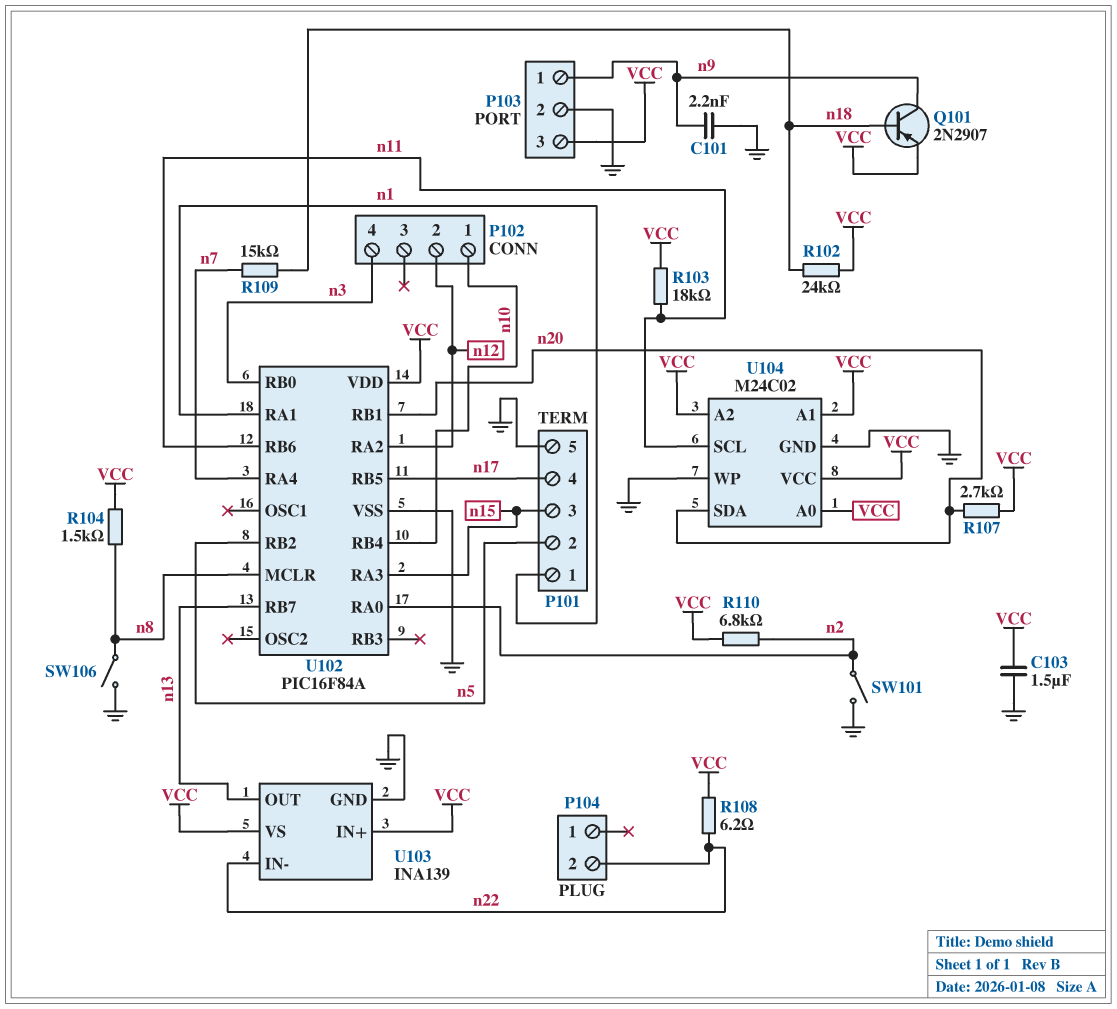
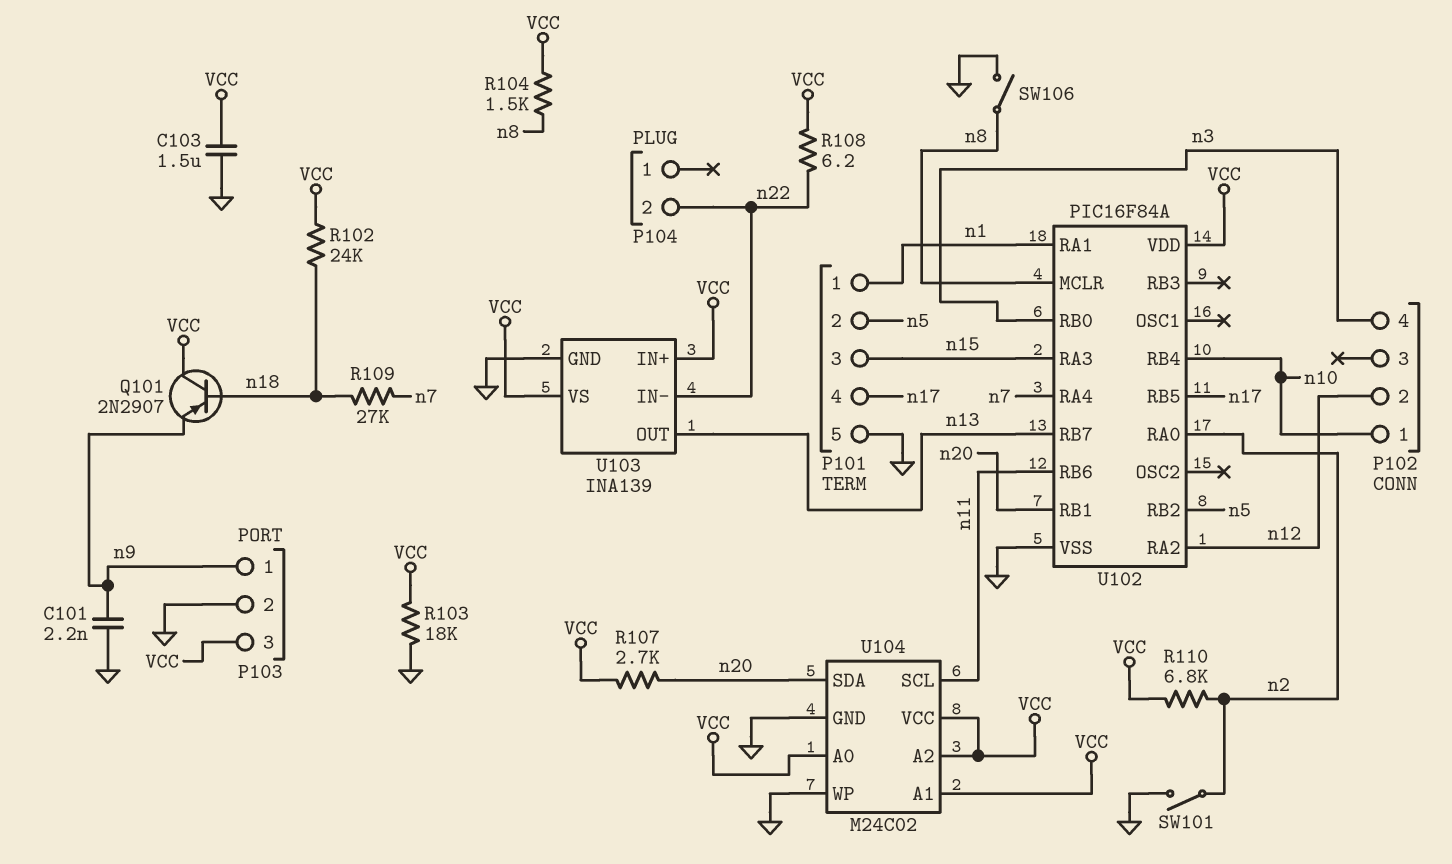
Q101: PNP 2N2907 (B n18, C n9, E VCC) -> PNP 2N2907 (B n18, C VCC, E n9)
R103: 18k (VCC, n11) -> 18k (GND, VCC)
R109: 15k (n7, n18) -> 27k (n7, n18)

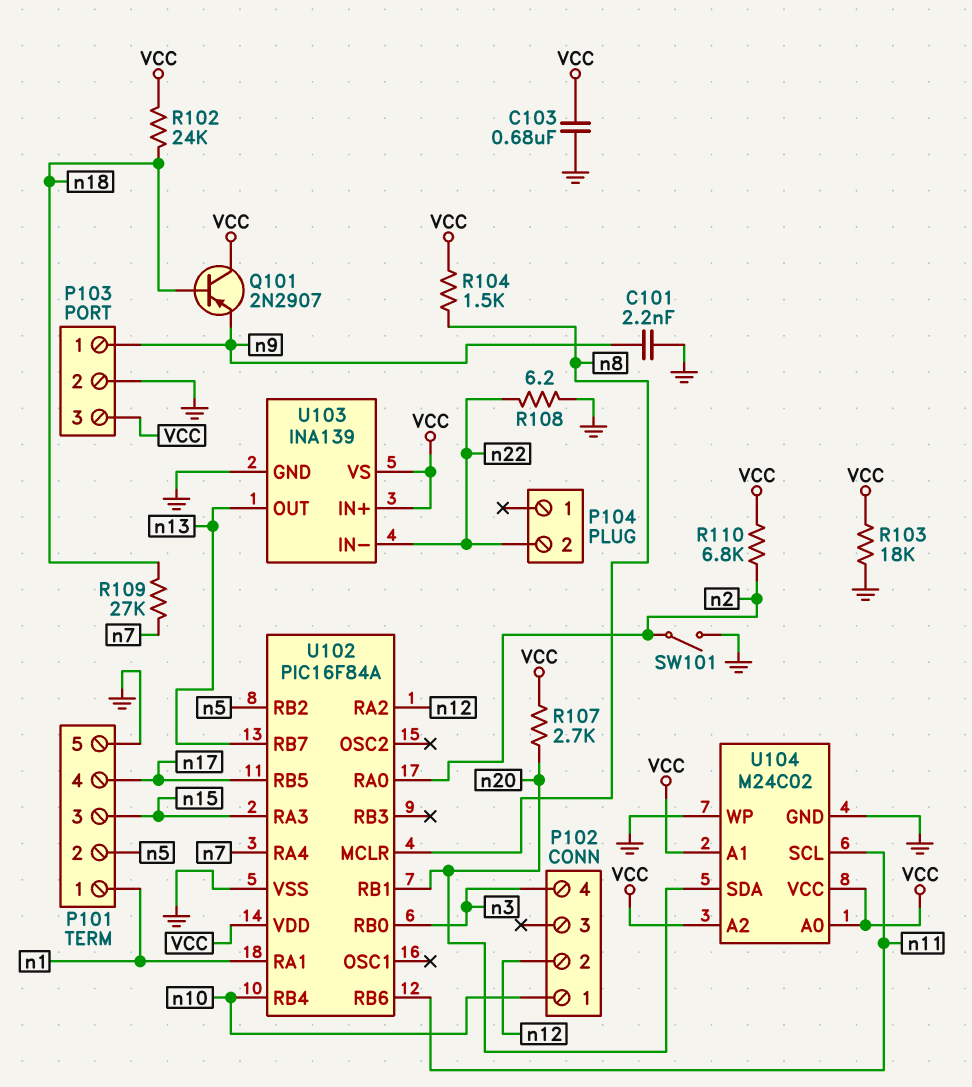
C103: 1.5uF (GND, VCC) -> 680nF (GND, VCC)
R108: 6.2 (VCC, n22) -> 6.2 (GND, n22)
SW106: switch (GND, n8) -> none

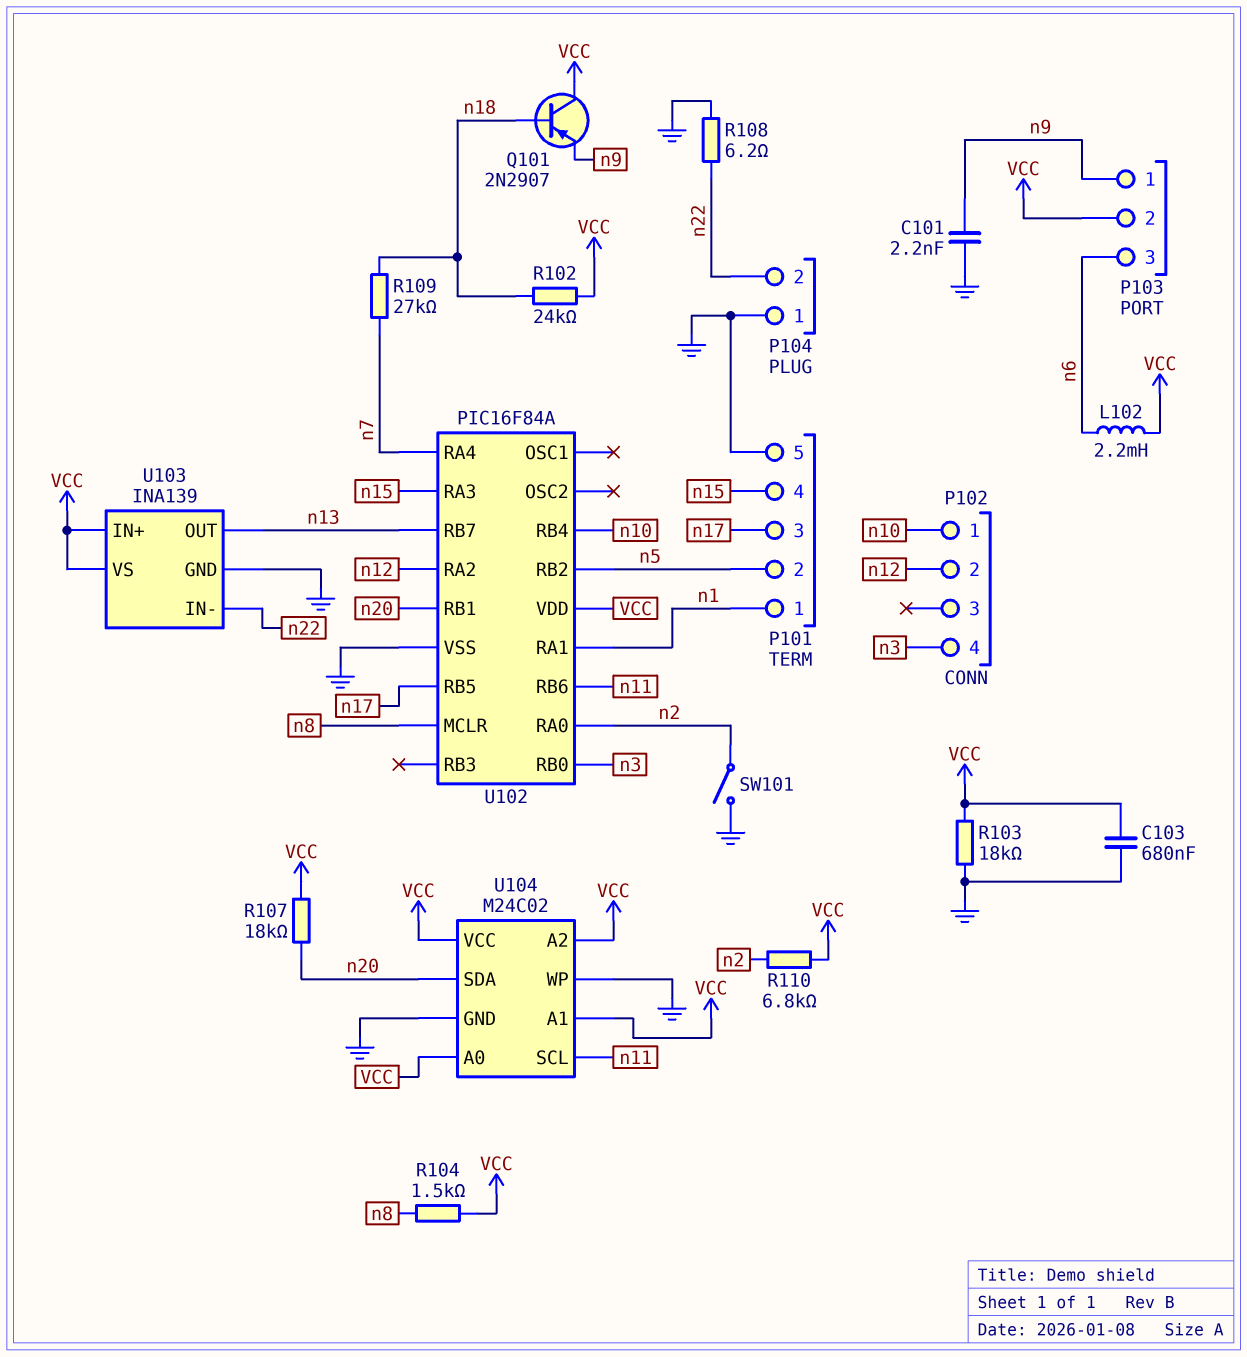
L102: none -> 2.2mH (VCC, n6)
P101 pin 3: n15 -> n17
P101 pin 4: n17 -> n15
P103 pin 2: GND -> VCC
P103 pin 3: VCC -> n6
P104 pin 1: none -> GND
R107: 2.7k (VCC, n20) -> 18k (VCC, n20)

